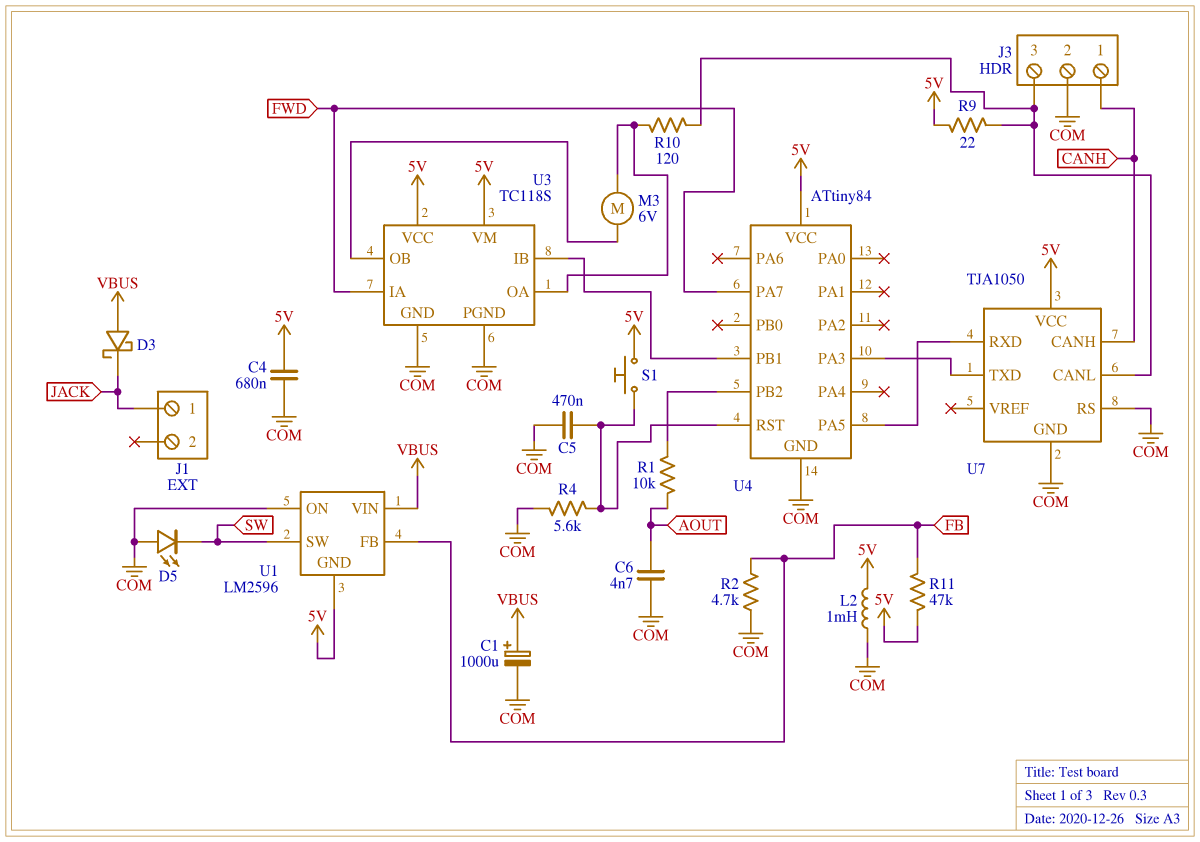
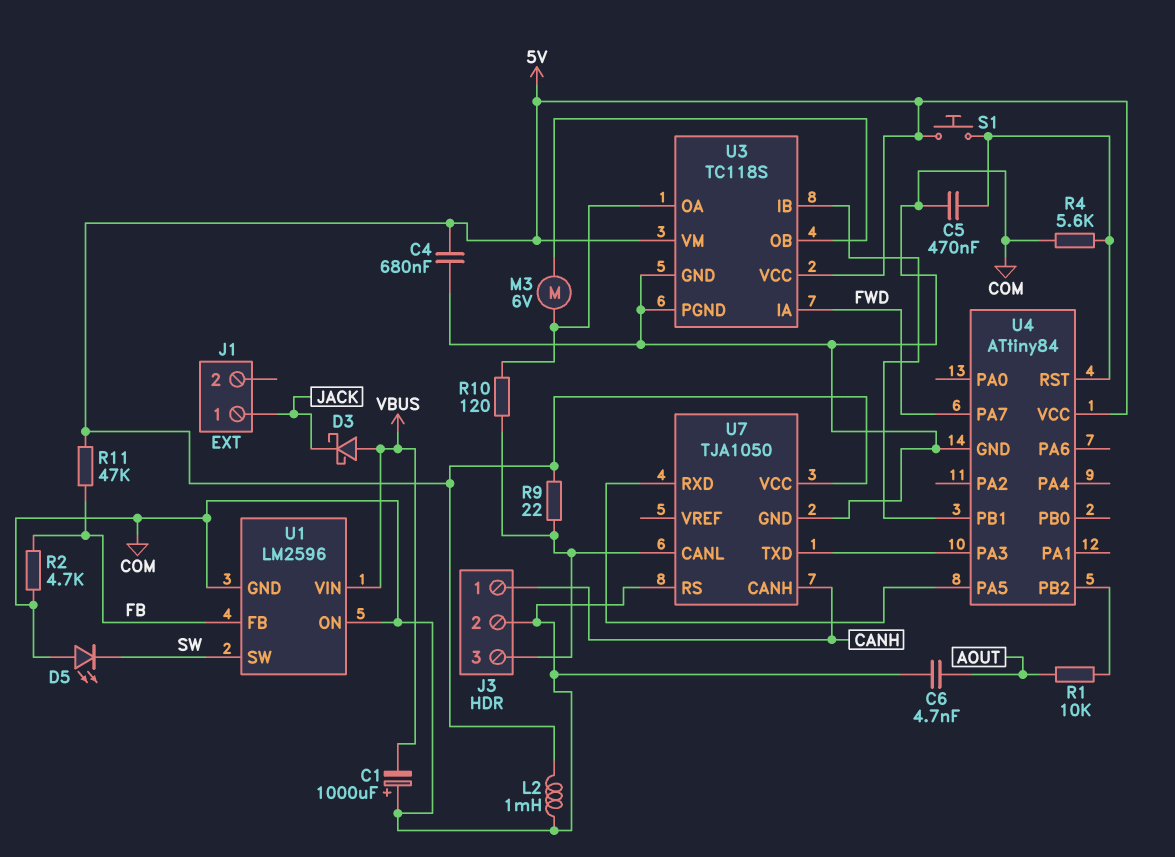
C1: 1000uF (plus VBUS, minus COM) -> 1000uF (plus COM, minus VBUS)
U1 pin GND: 5V -> COM

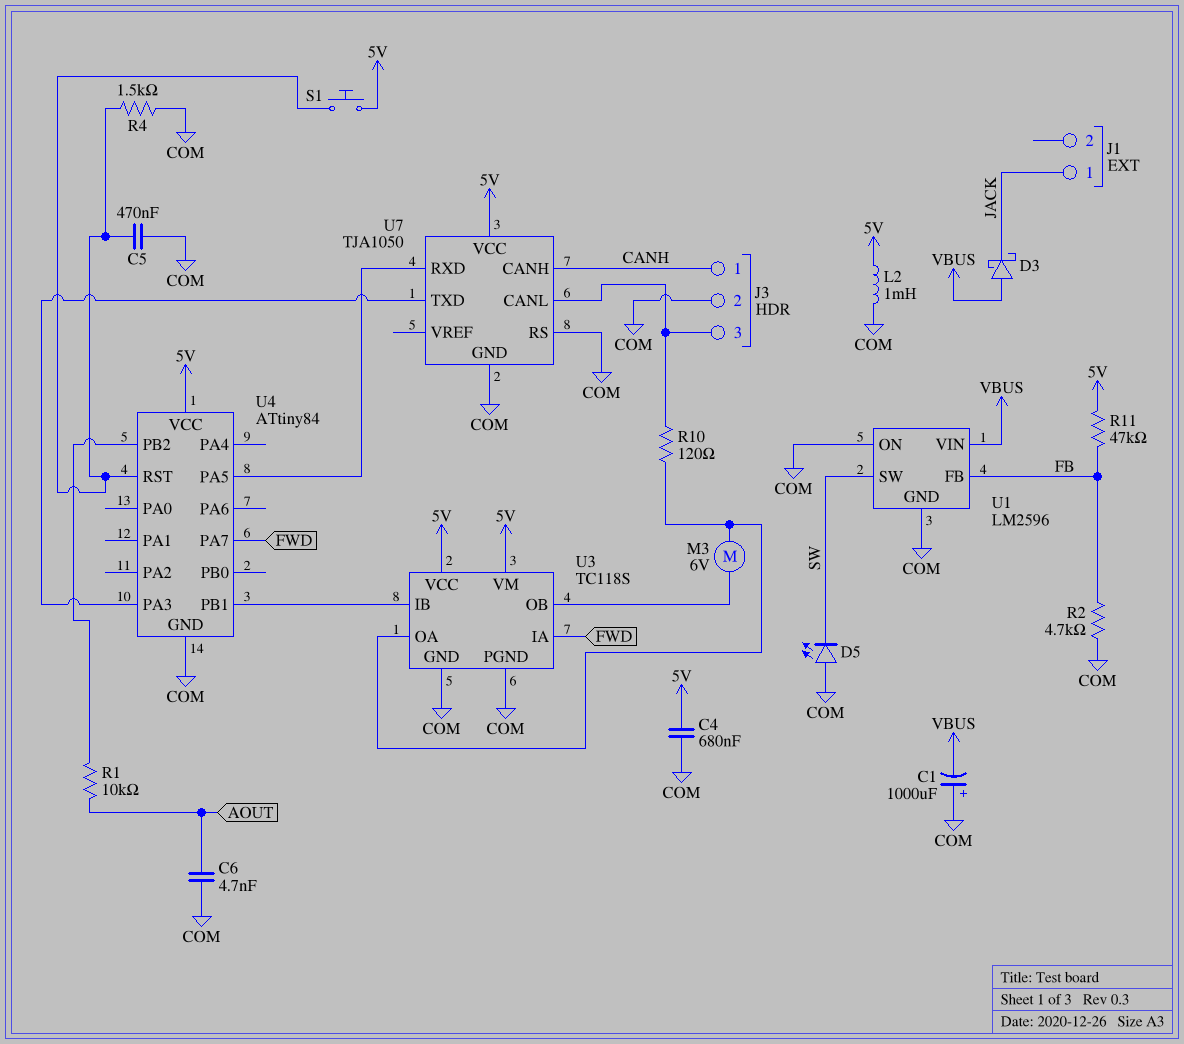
R4: 5.6k (COM, U4/RST) -> 1.5k (COM, U4/RST)
R9: 22 (5V, J3/3) -> none

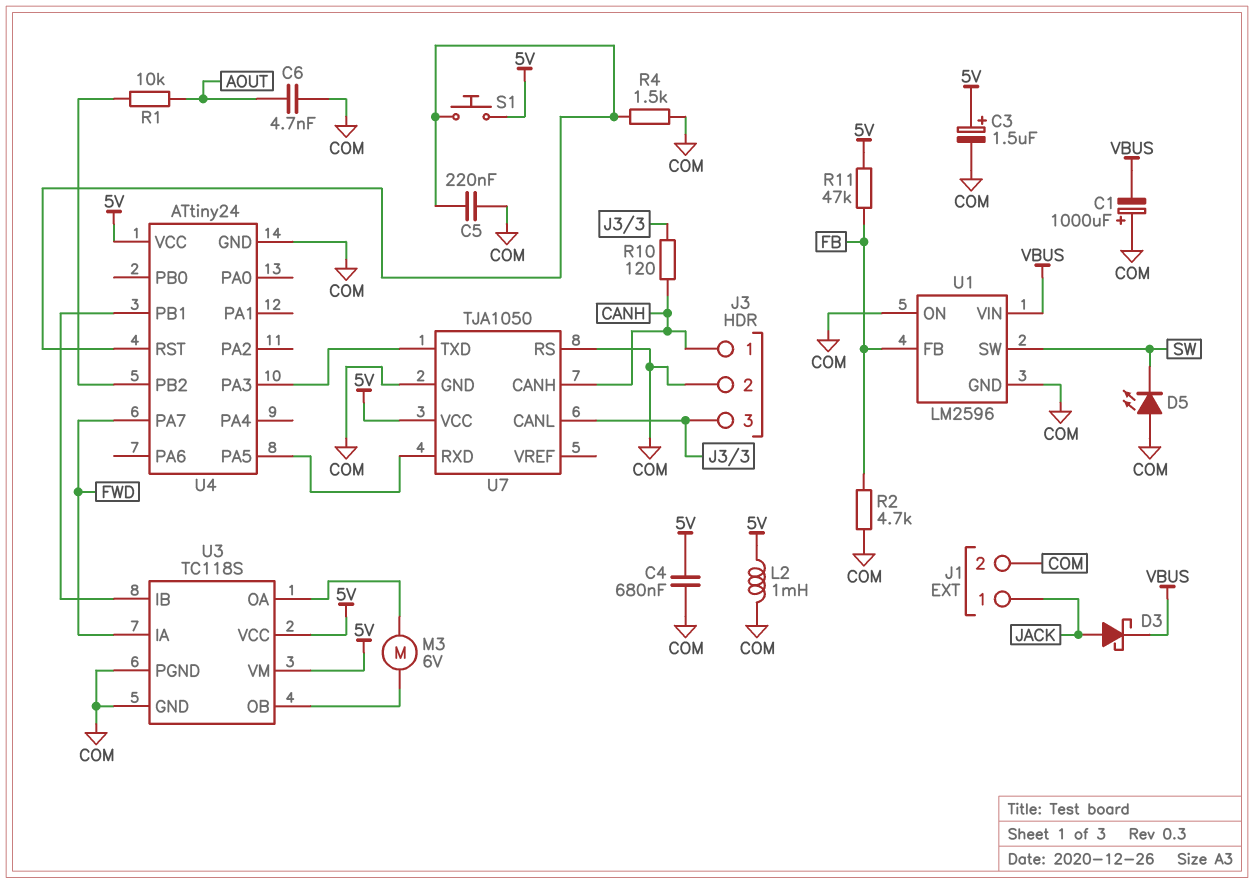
C3: none -> 1.5uF (plus 5V, minus COM)
C5: 470nF (COM, U4/RST) -> 220nF (COM, U4/RST)
D3: schottky (A VBUS, K JACK) -> schottky (A JACK, K VBUS)
J1 pin 2: none -> COM
R10: 120 (J3/3, U3/OA) -> 120 (CANH, J3/3)
U4: ATtiny84 -> ATtiny24

